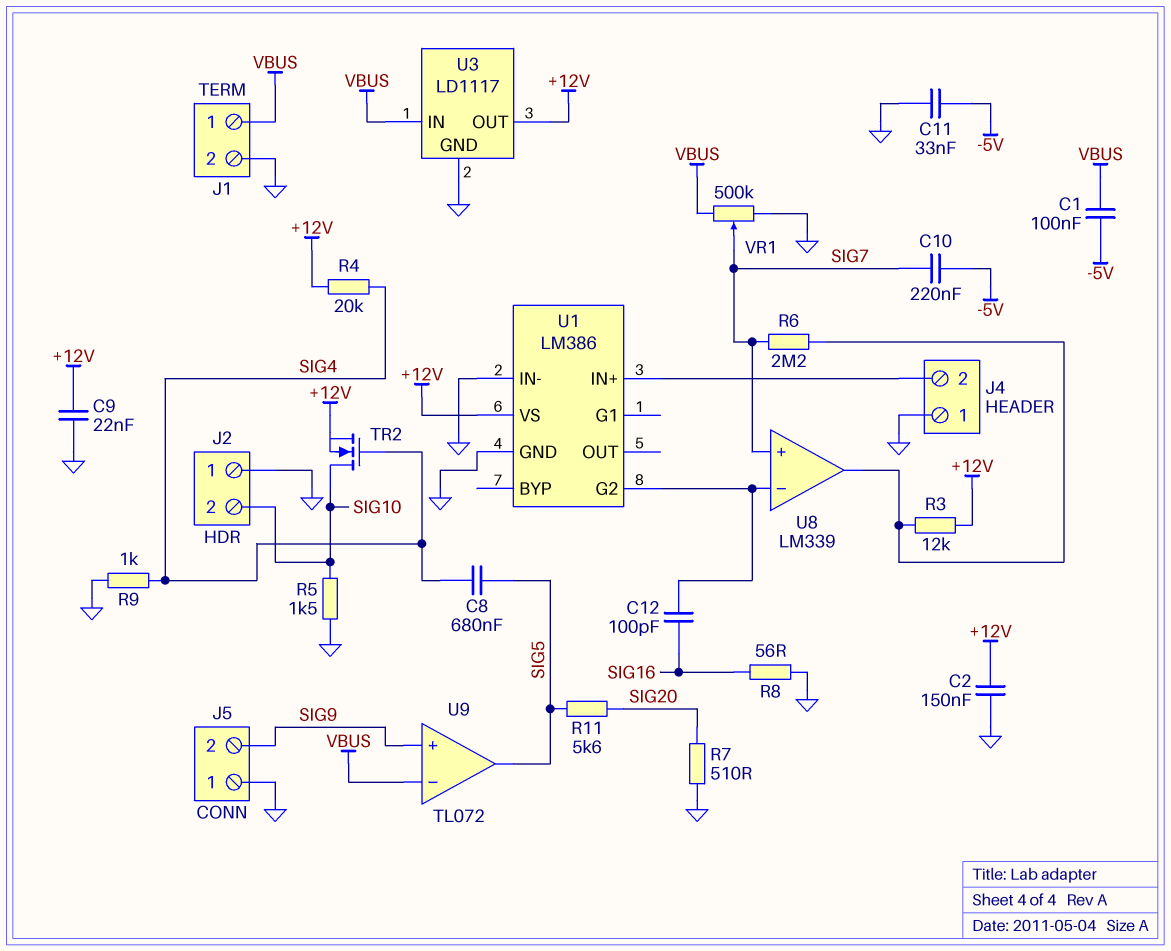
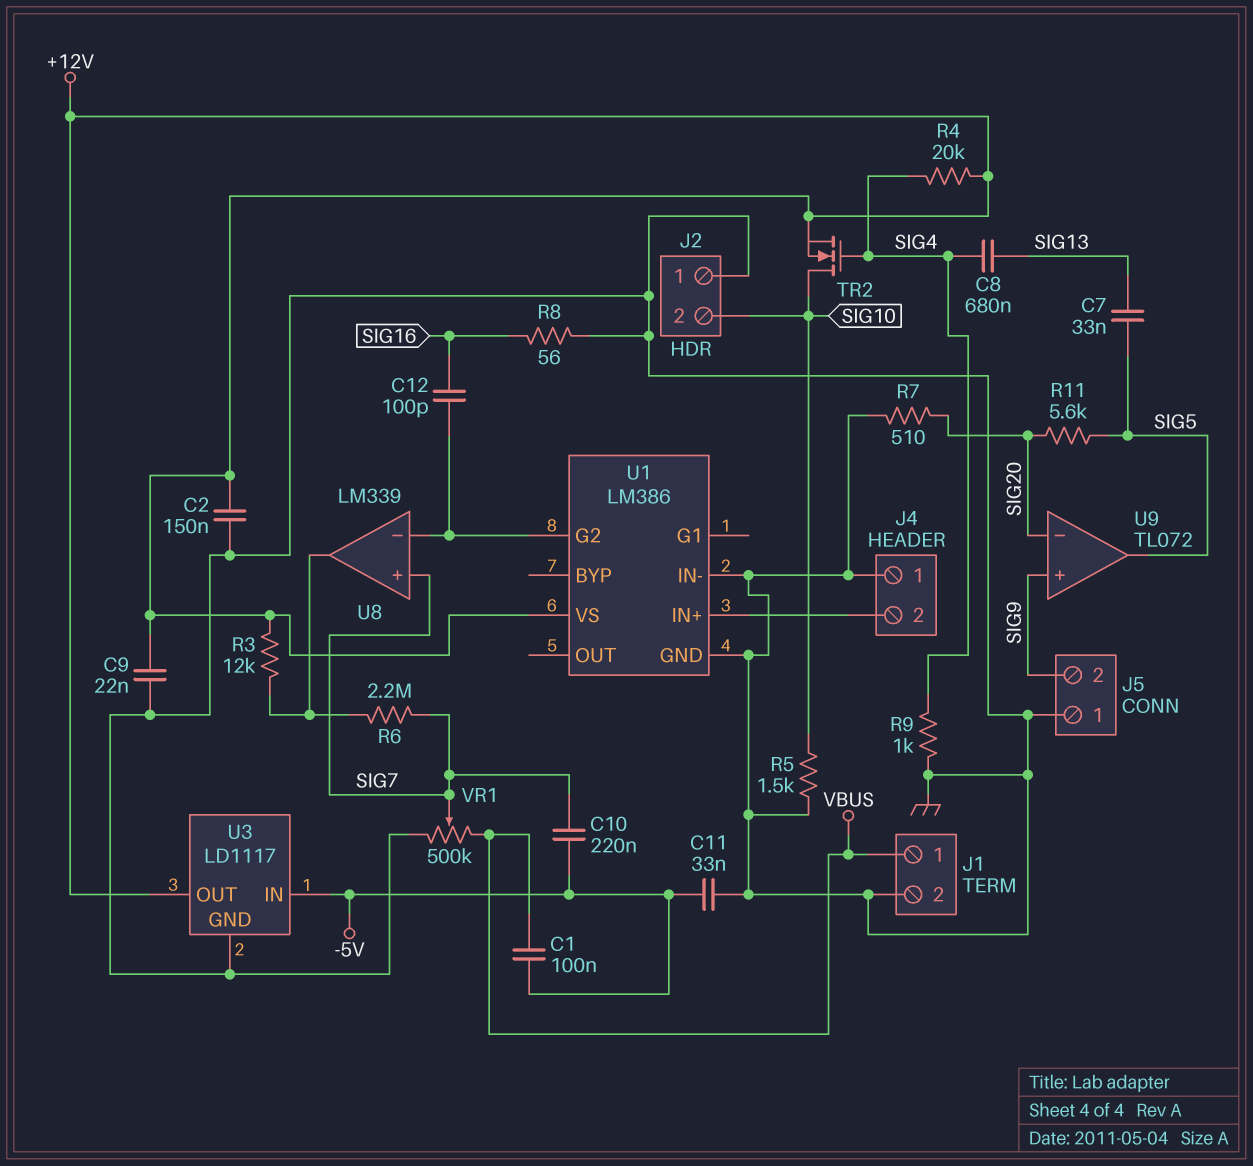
C7: none -> 33nF (SIG5, SIG13)
C8: 680nF (SIG4, SIG5) -> 680nF (SIG4, SIG13)
U3 pin IN: VBUS -> -5V
U9 pin in-: VBUS -> SIG20

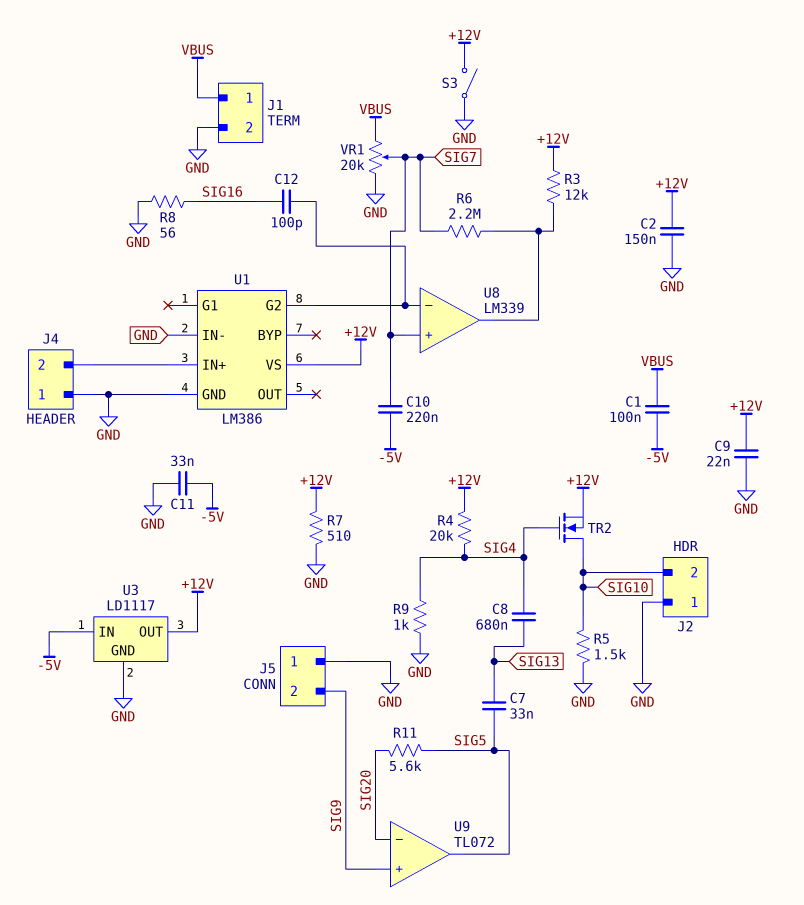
R7: 510 (GND, SIG20) -> 510 (+12V, GND)
S3: none -> switch (+12V, GND)
VR1: 500k (GND, VBUS, wiper SIG7) -> 20k (GND, VBUS, wiper SIG7)

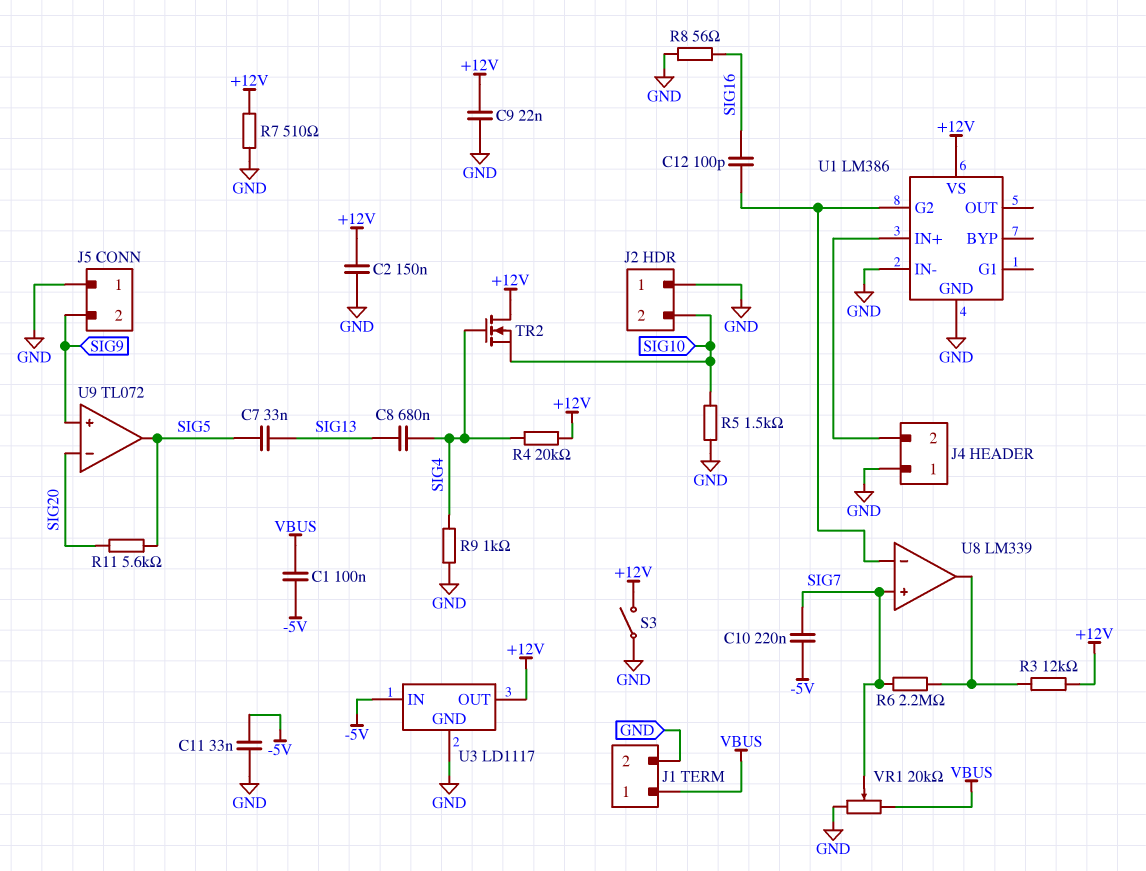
TR2: NMOS (G SIG4, D SIG10, S +12V) -> NMOS (G SIG4, D +12V, S SIG10)

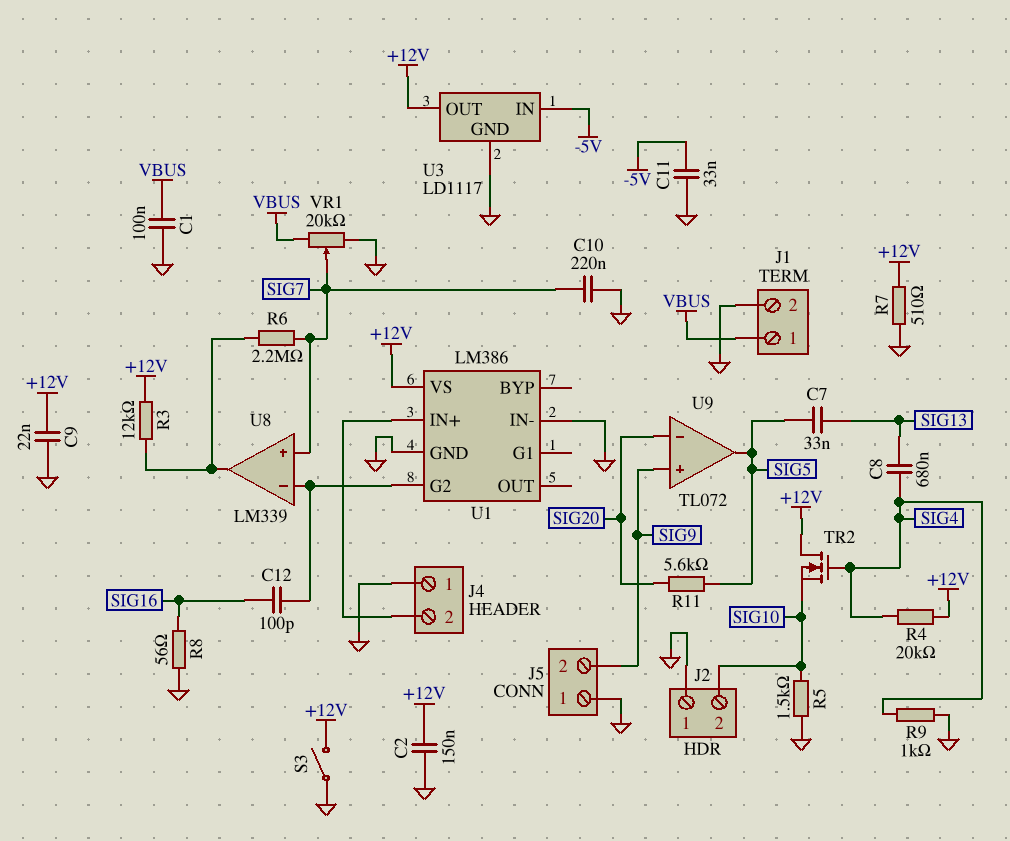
C1: 100nF (-5V, VBUS) -> 100nF (GND, VBUS)
C10: 220nF (-5V, SIG7) -> 220nF (GND, SIG7)

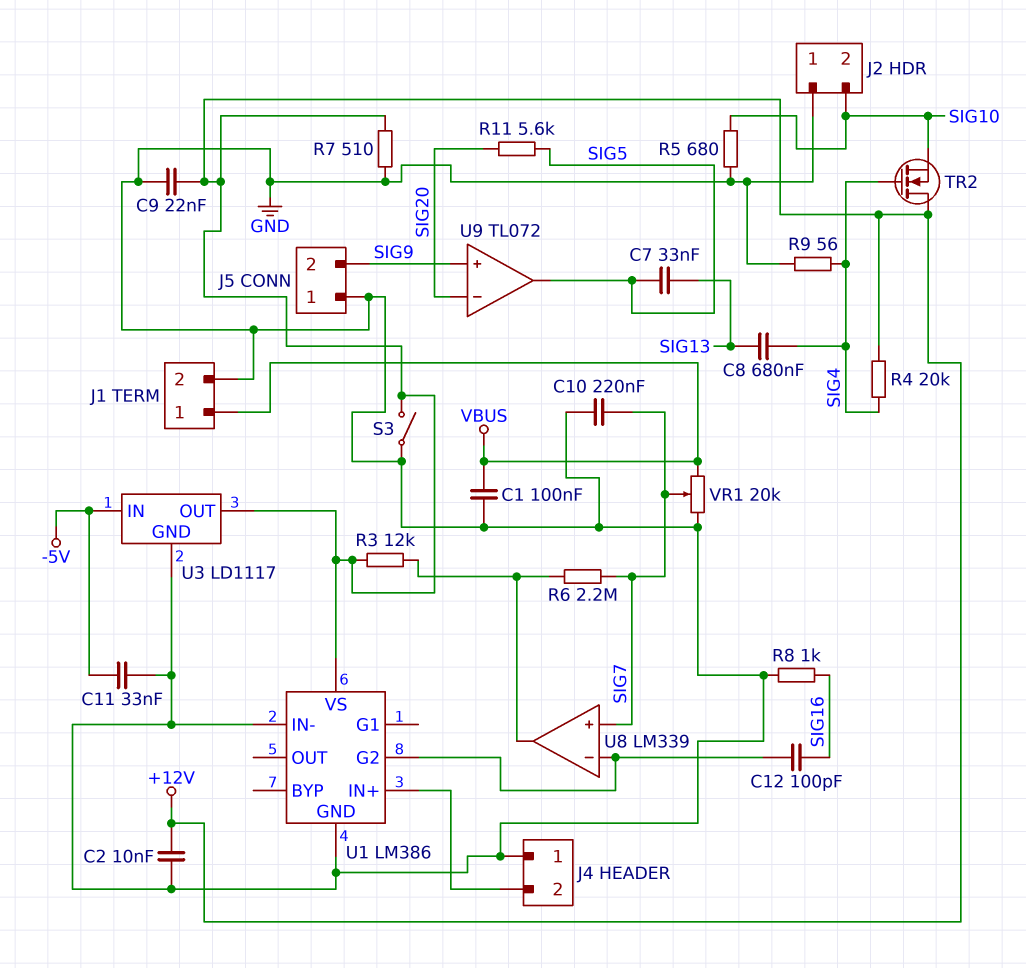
C2: 150nF (+12V, GND) -> 10nF (+12V, GND)
R5: 1.5k (GND, SIG10) -> 680 (GND, SIG10)
R8: 56 (GND, SIG16) -> 1k (GND, SIG16)
R9: 1k (GND, SIG4) -> 56 (GND, SIG4)

